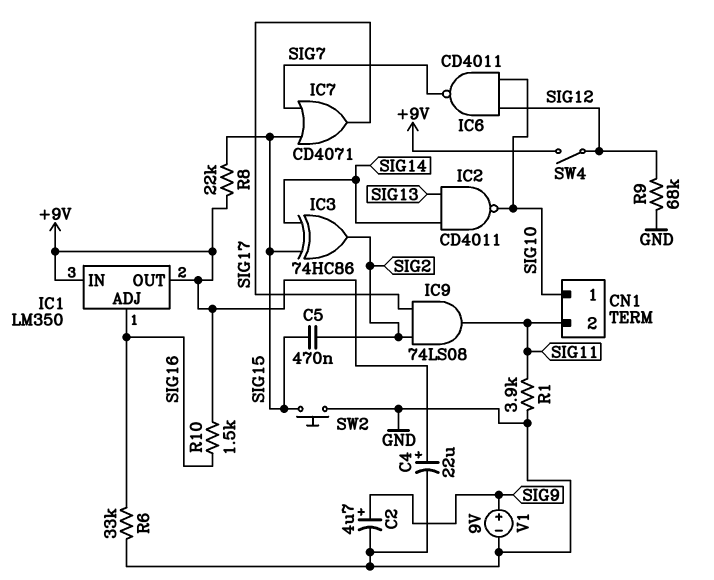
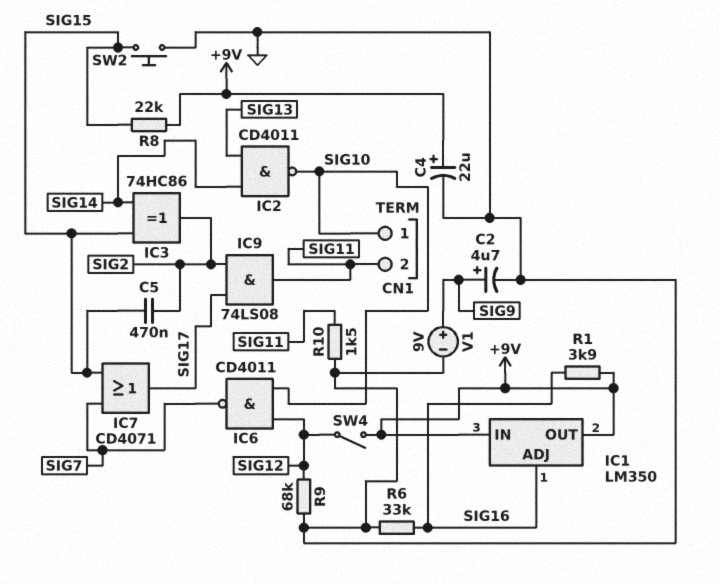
R1: 3.9k (GND, SIG11) -> 3.9k (+9V, SIG16)
R10: 1.5k (+9V, SIG16) -> 1.5k (GND, SIG11)

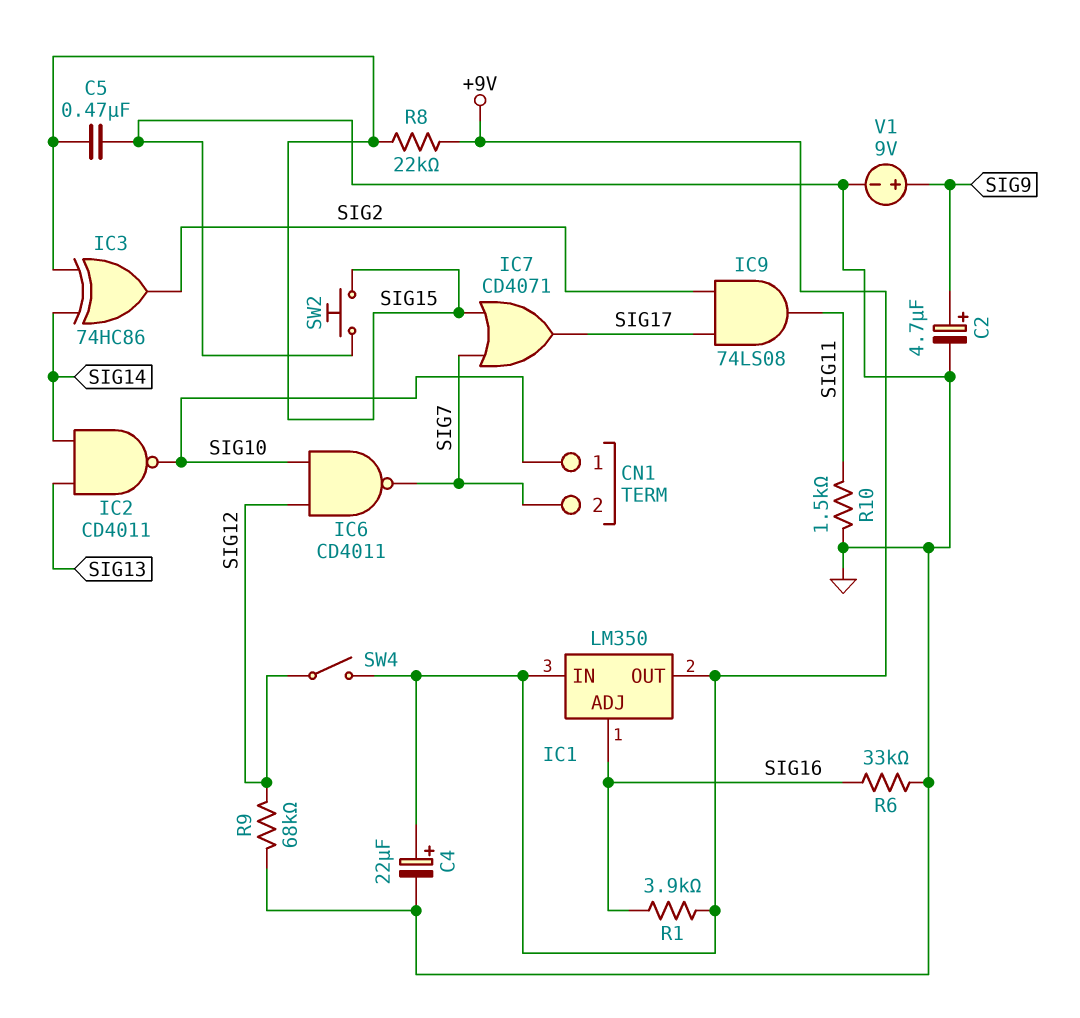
C5: 470nF (SIG2, SIG15) -> 470nF (GND, SIG15)
CN1 pin 2: SIG11 -> SIG7

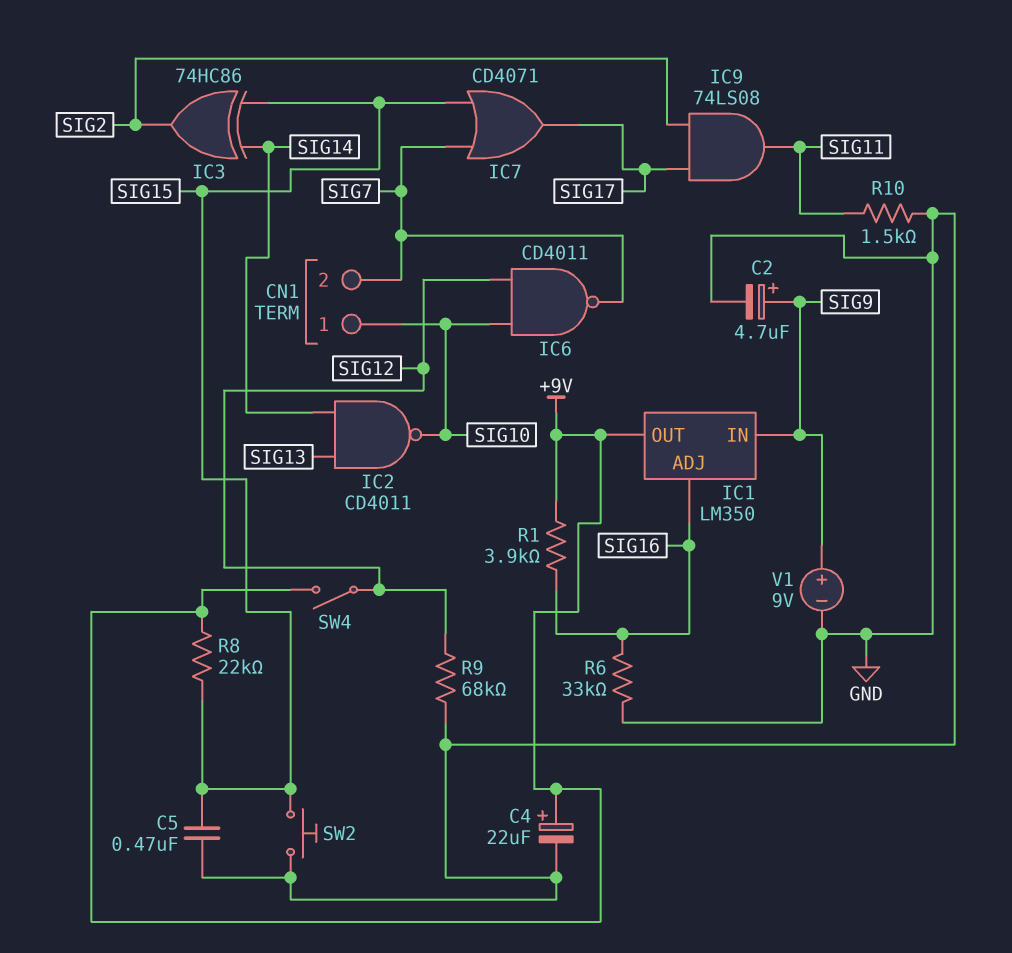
IC1 pin IN: +9V -> SIG9

